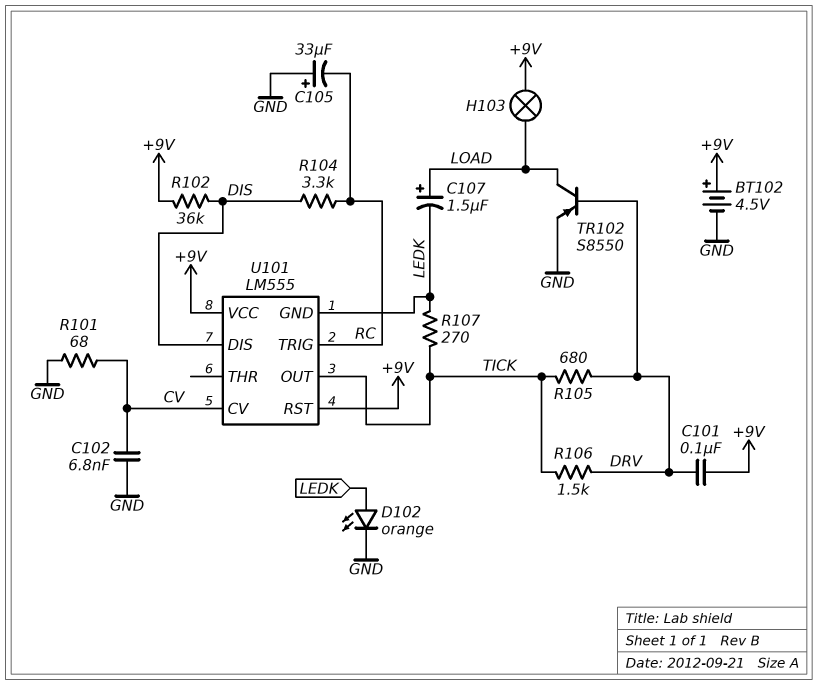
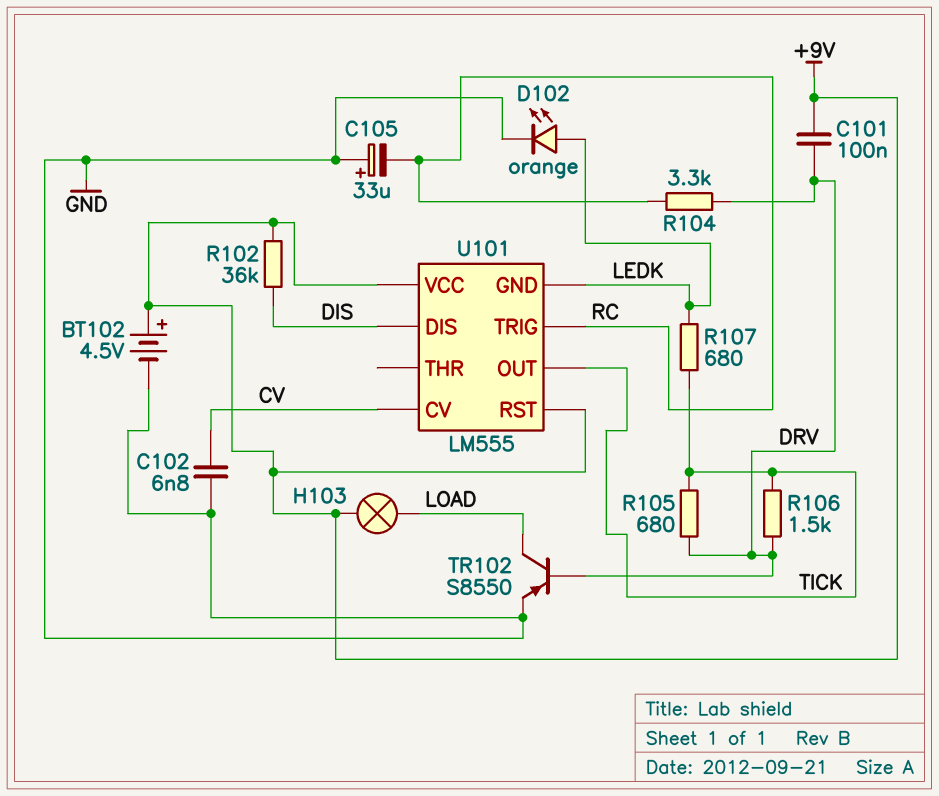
C107: 1.5uF (plus LOAD, minus LEDK) -> none
R101: 68 (CV, GND) -> none
R104: 3.3k (DIS, RC) -> 3.3k (DRV, RC)
R107: 270 (LEDK, TICK) -> 680 (LEDK, TICK)

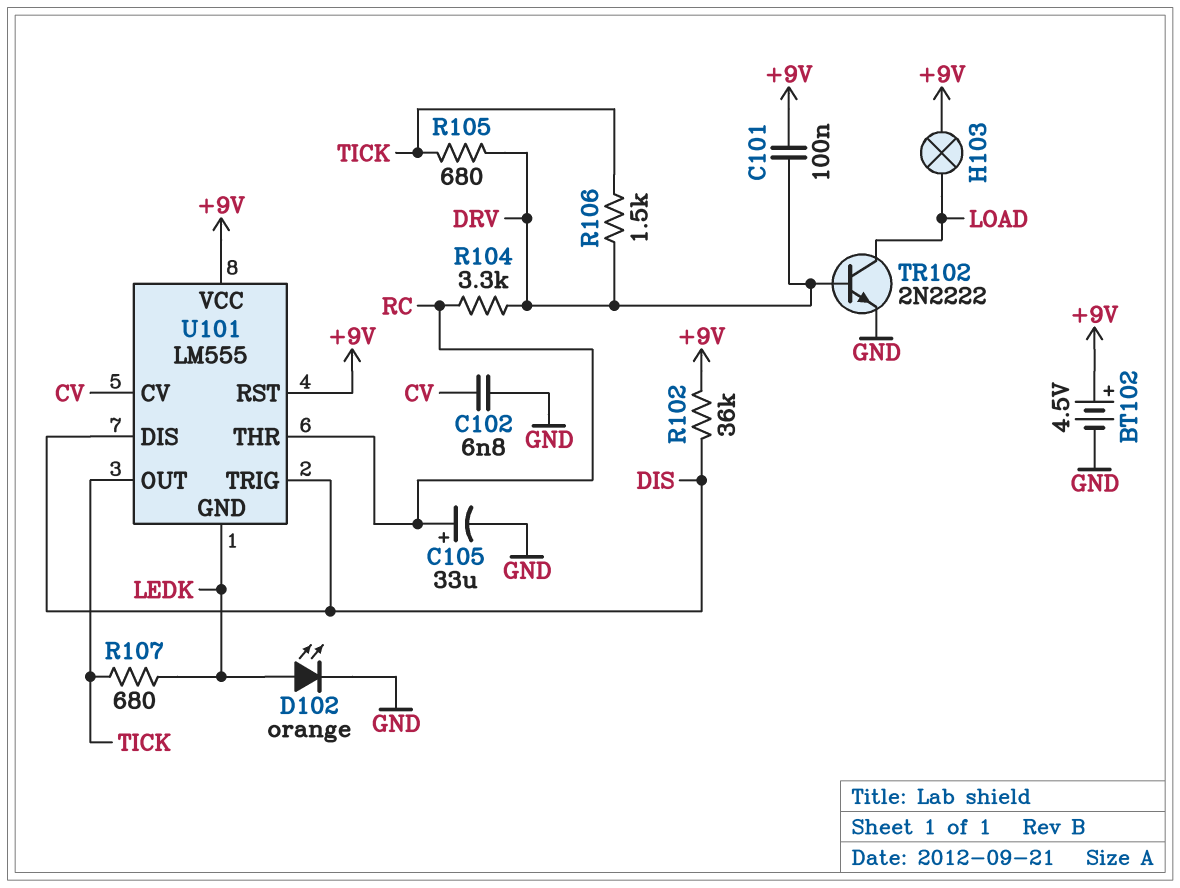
C105: 33uF (plus GND, minus RC) -> 33uF (plus RC, minus GND)
TR102: PNP S8550 (B DRV, C LOAD, E GND) -> NPN 2N2222 (B DRV, C LOAD, E GND)
U101 pin THR: none -> RC
U101 pin TRIG: RC -> DIS

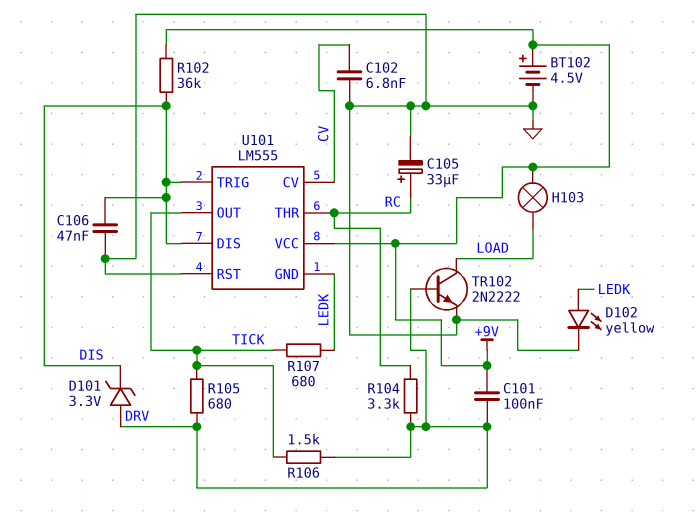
C106: none -> 47nF (DIS, GND)
D101: none -> zener 3.3V (A DRV, K DIS)
D102: LED orange (A LEDK, K GND) -> LED yellow (A LEDK, K GND)
U101 pin RST: +9V -> GND

